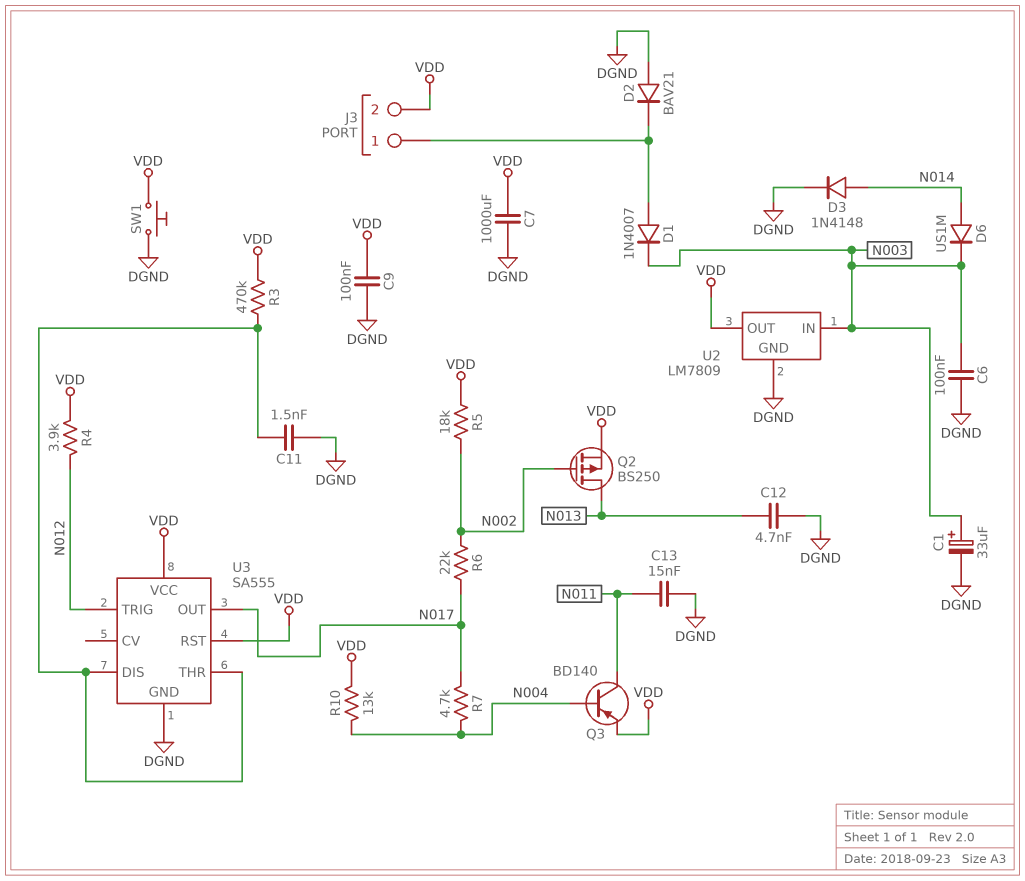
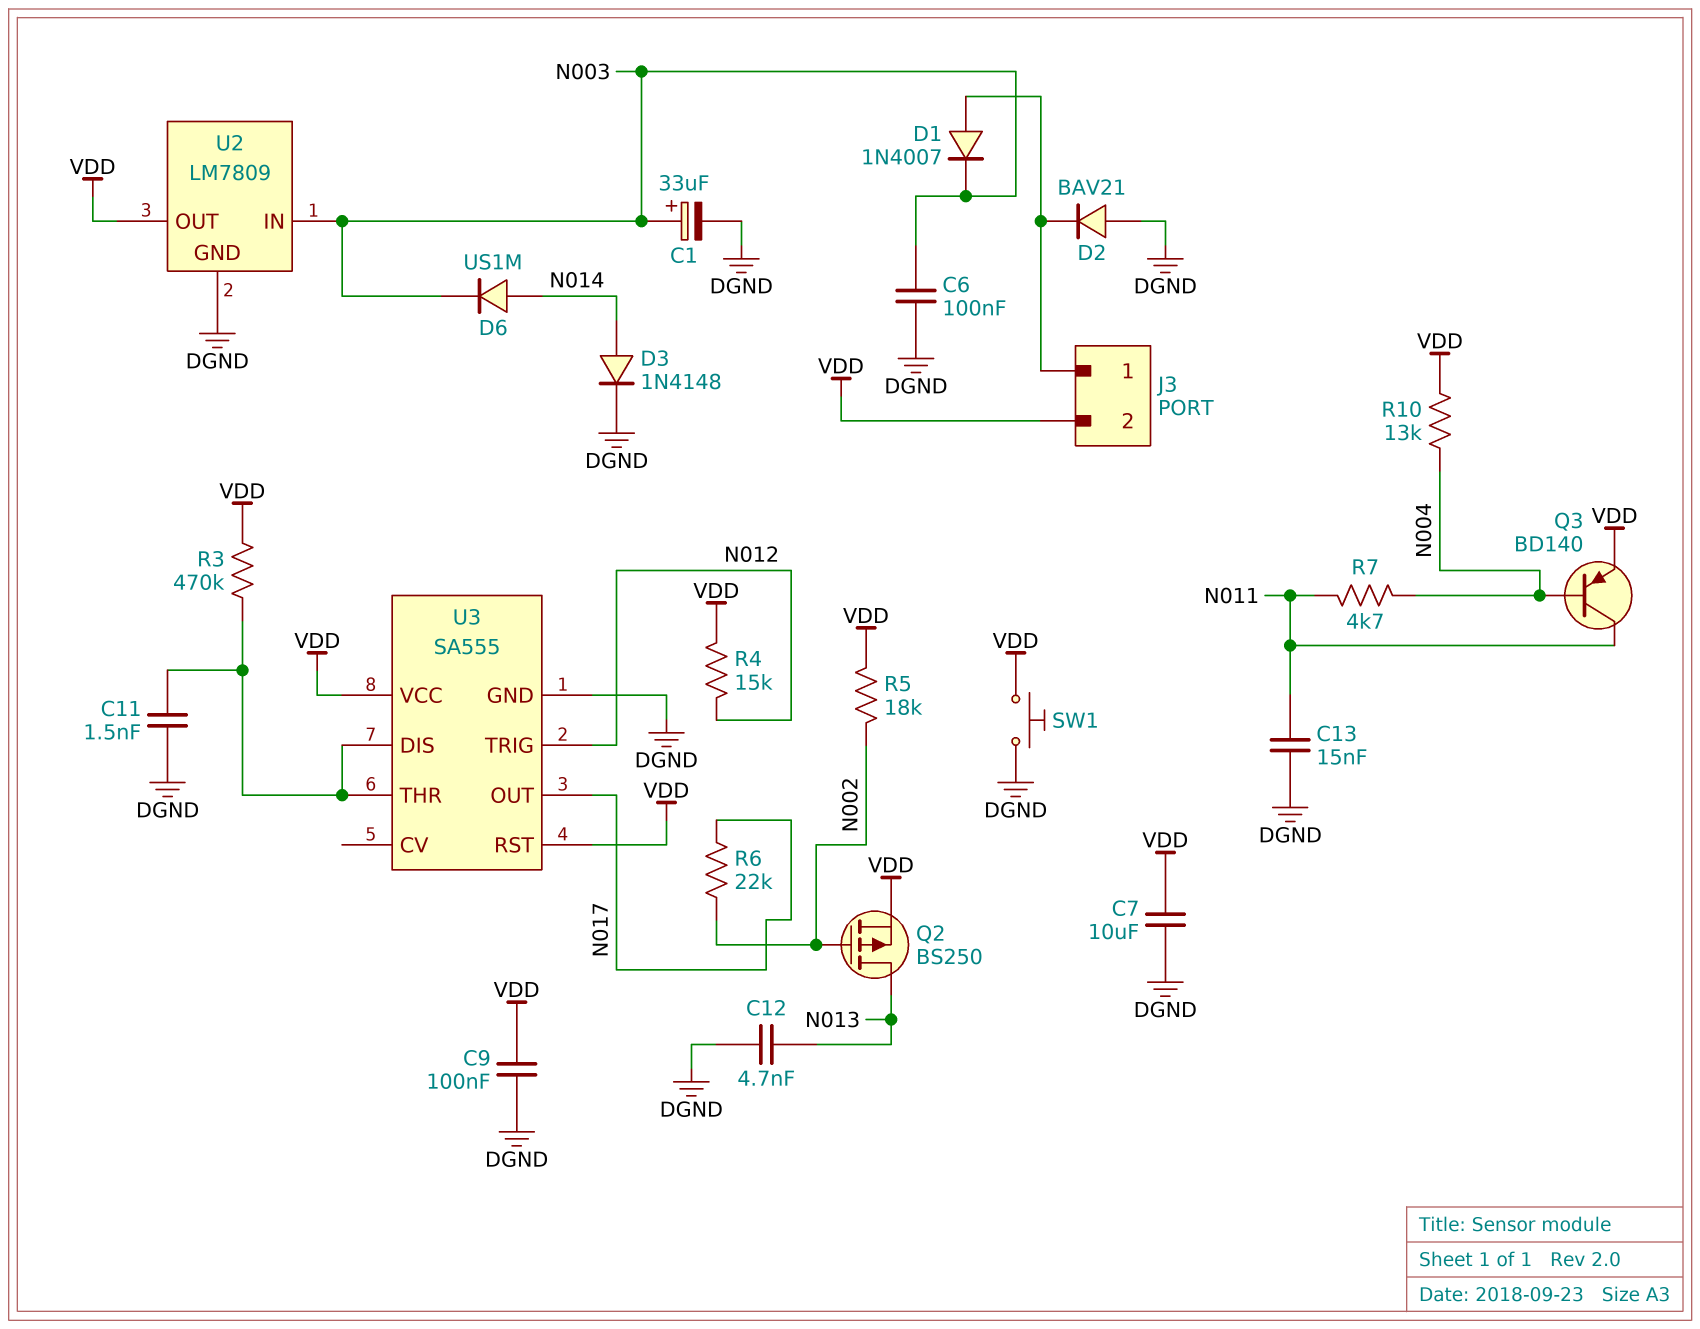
C7: 1000uF (DGND, VDD) -> 10uF (DGND, VDD)
R4: 3.9k (N012, VDD) -> 15k (N012, VDD)
R7: 4.7k (N004, N017) -> 4.7k (N004, N011)

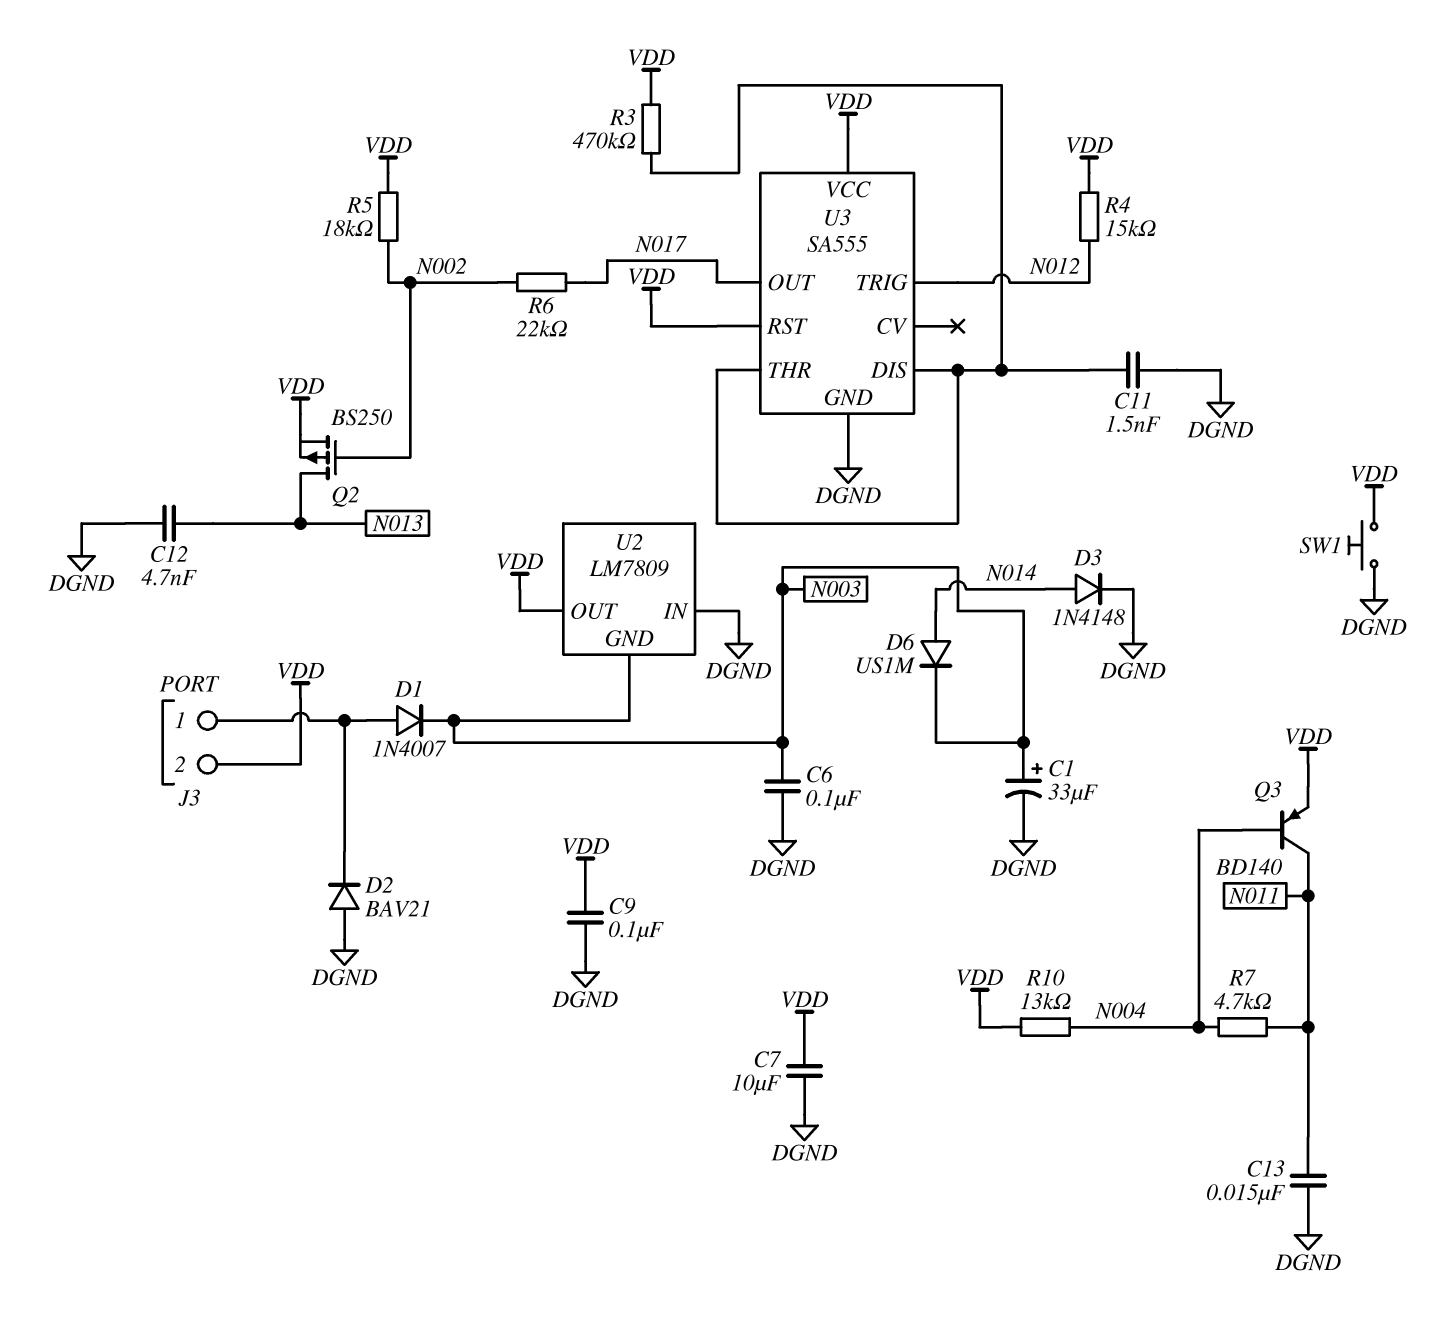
U2 pin GND: DGND -> N003
U2 pin IN: N003 -> DGND

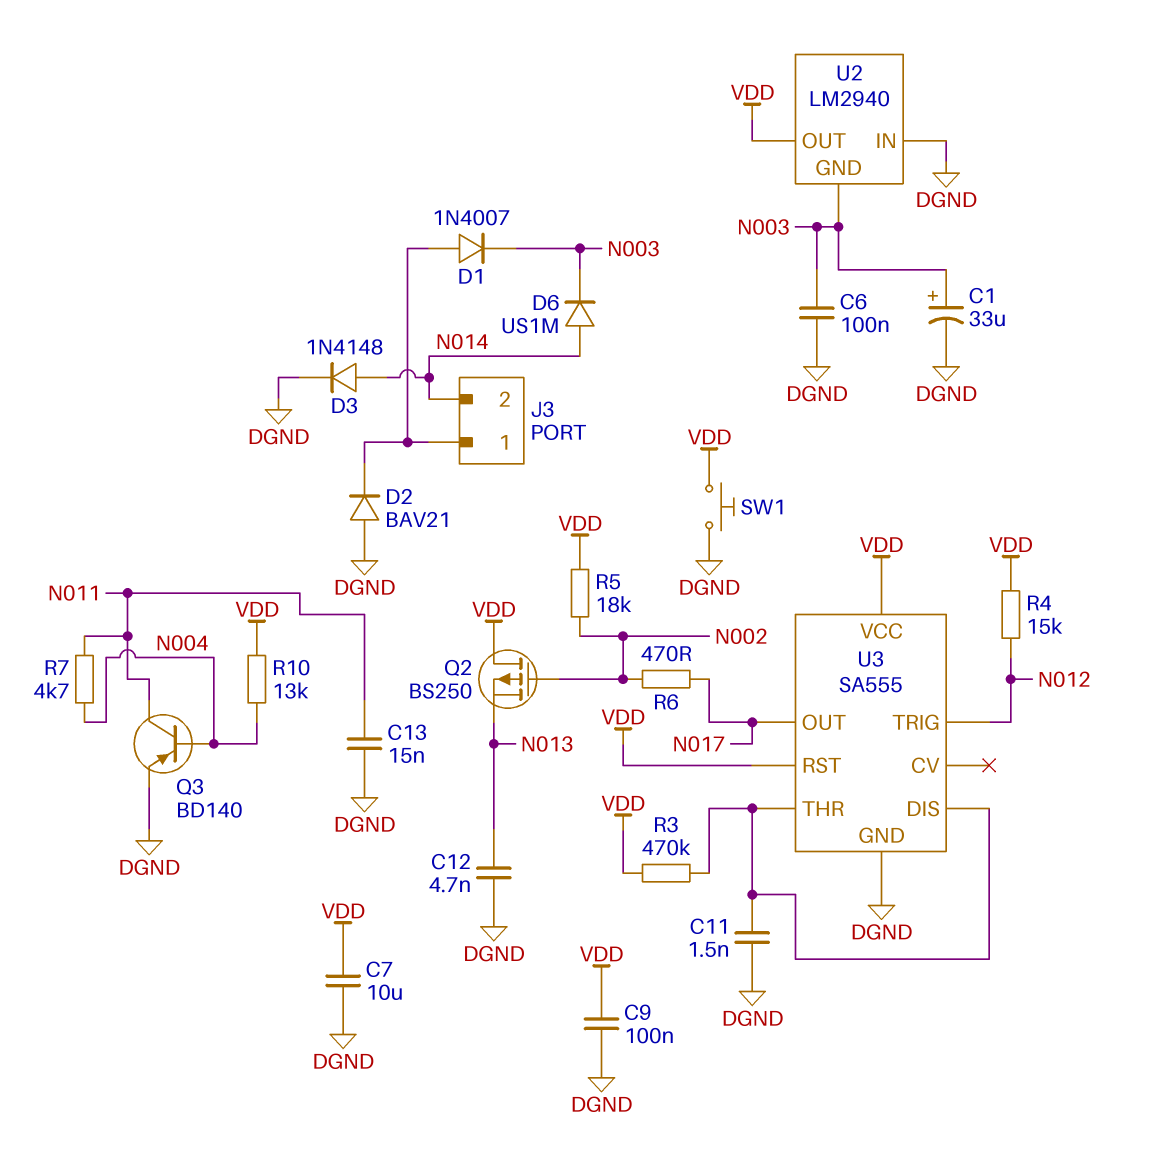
J3 pin 2: VDD -> N014
Q2: PMOS BS250 (G N002, D N013, S VDD) -> PMOS BS250 (G N002, D VDD, S N013)
Q3: PNP BD140 (B N004, C N011, E VDD) -> PNP BD140 (B N004, C N011, E DGND)
R6: 22k (N002, N017) -> 470 (N002, N017)
U2: LM7809 -> LM2940

